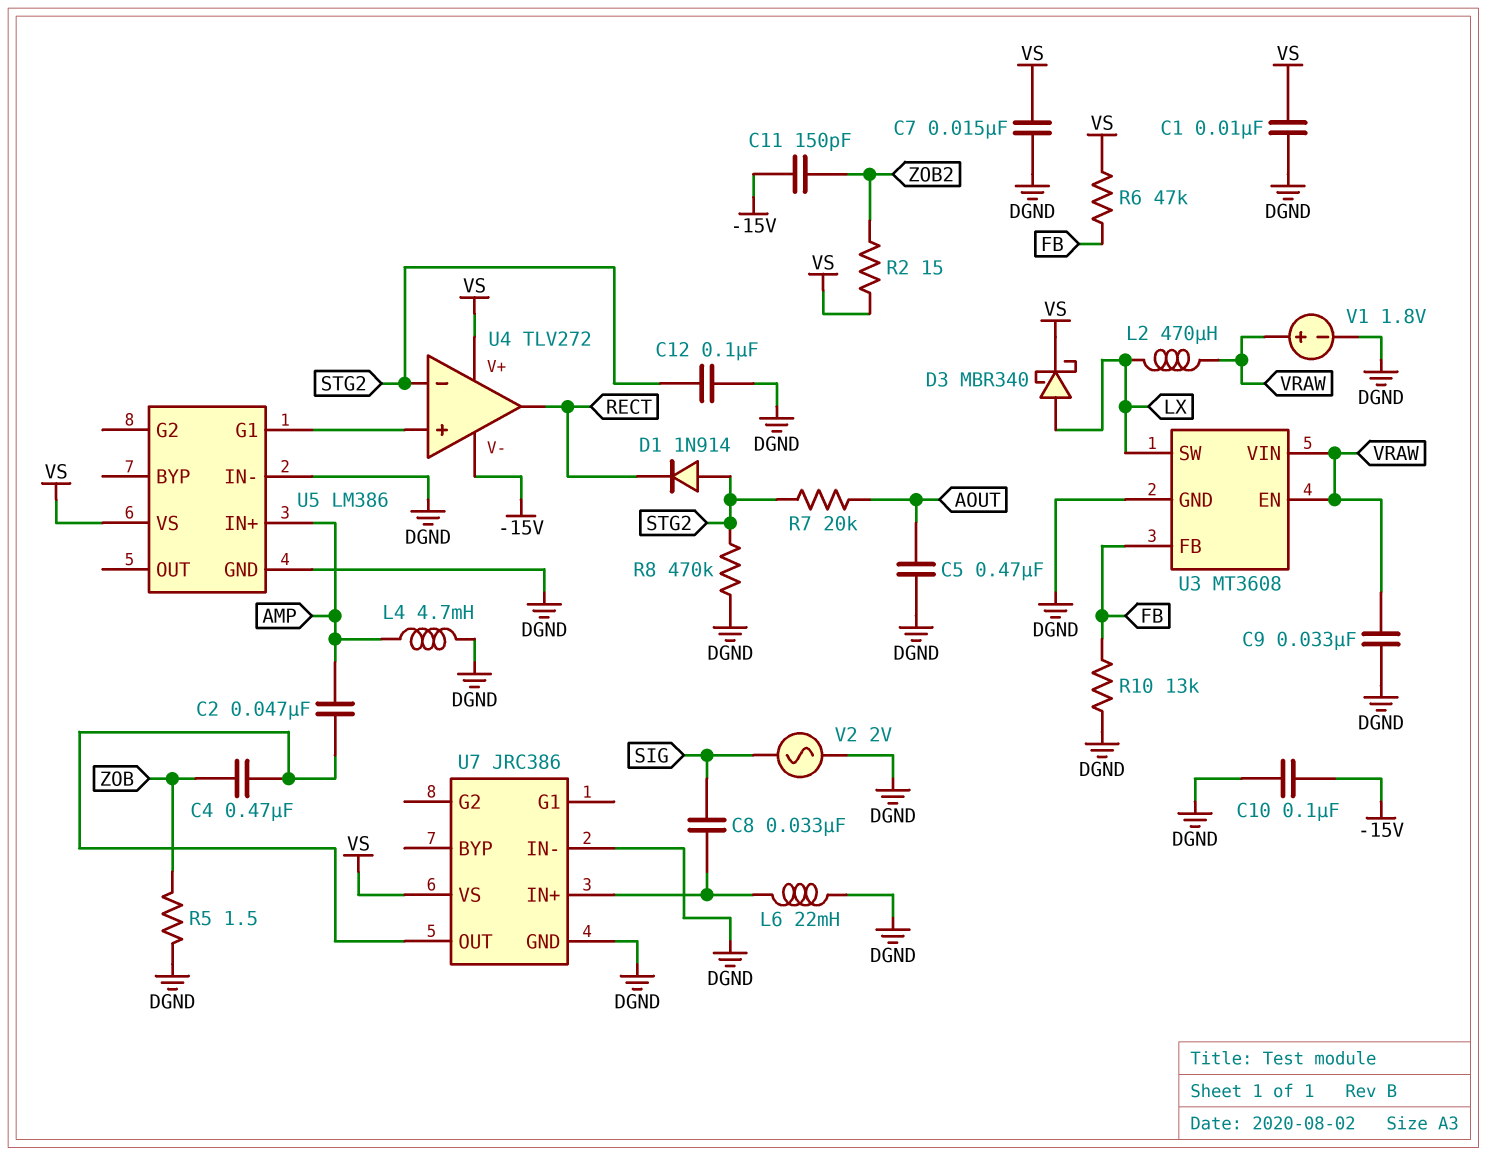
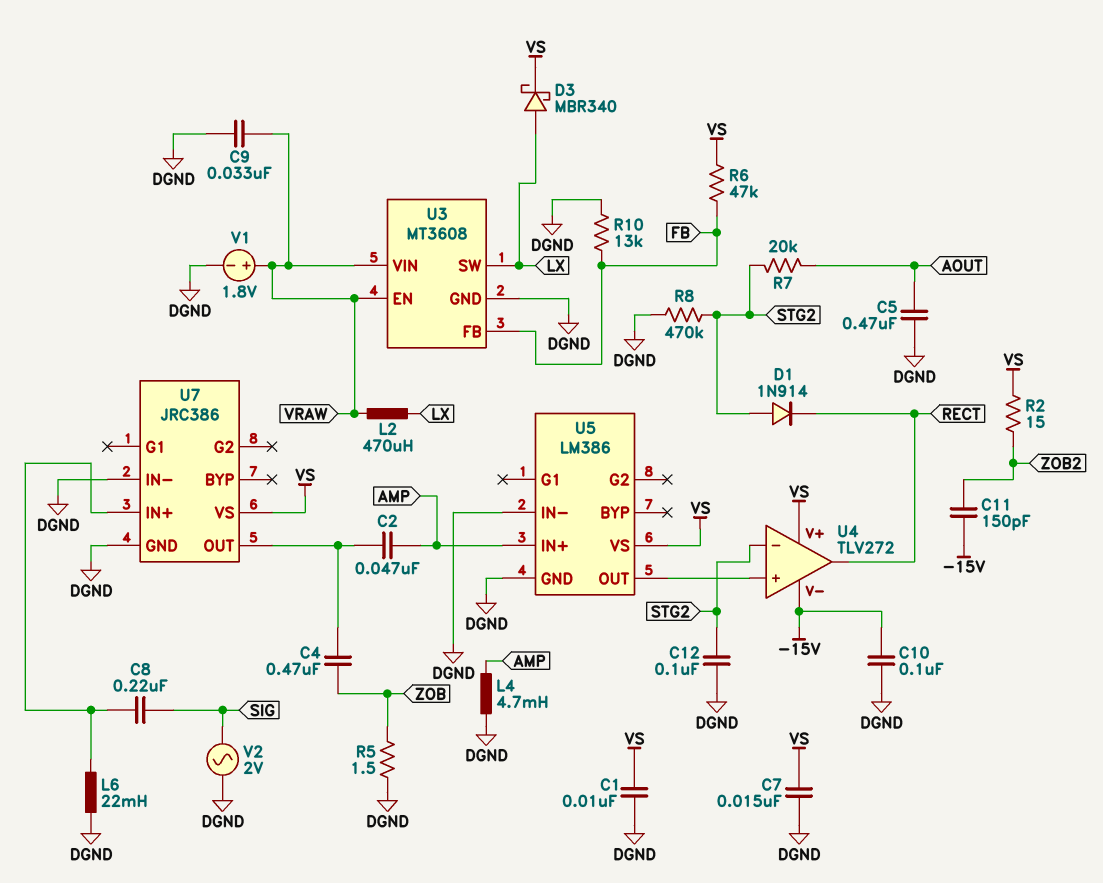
C8: 33nF (SIG, U7/IN+) -> 220nF (SIG, U7/IN+)
U5 pin G1: U4/in+ -> none
U5 pin OUT: none -> U4/in+

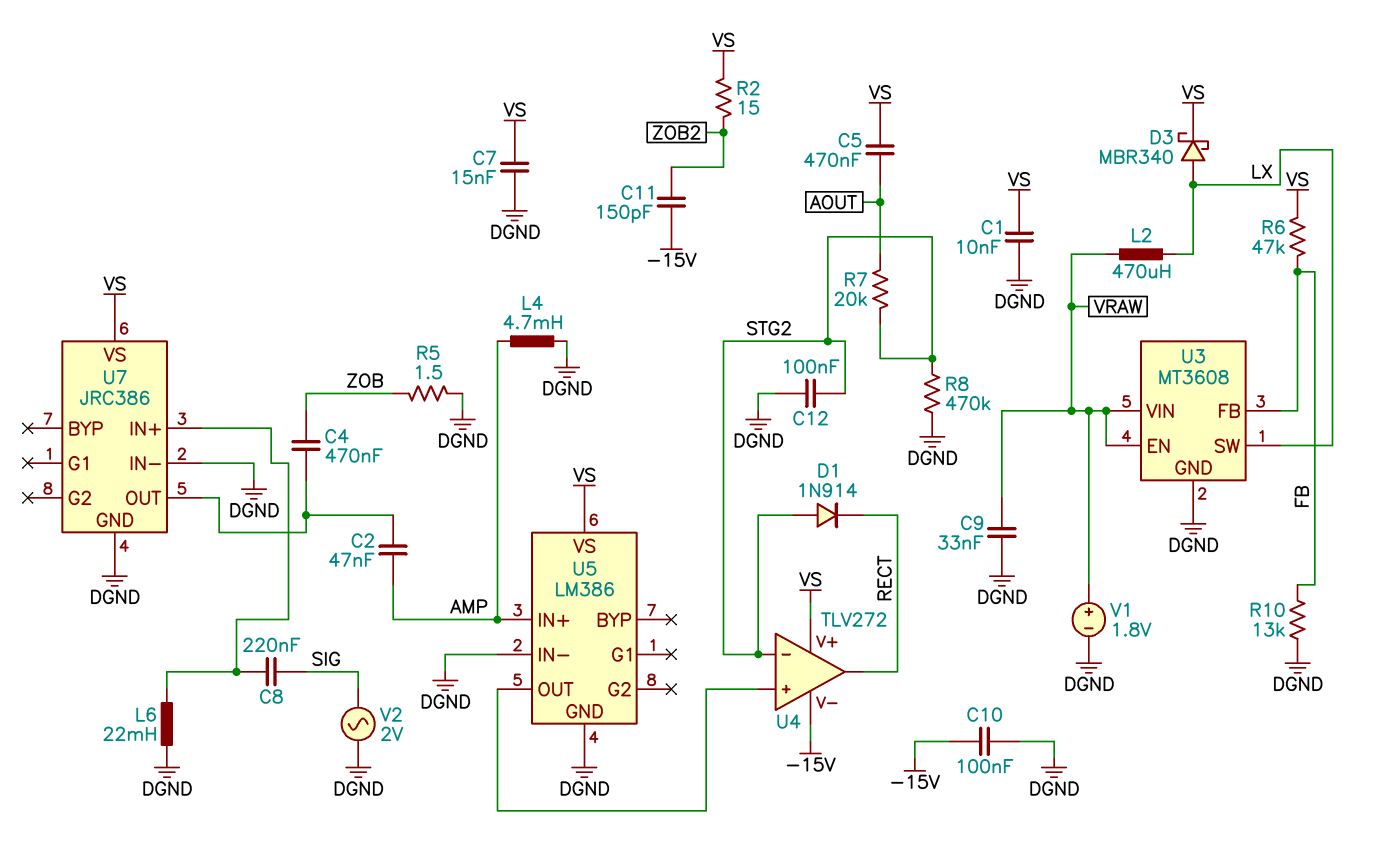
C5: 470nF (AOUT, DGND) -> 470nF (AOUT, VS)

